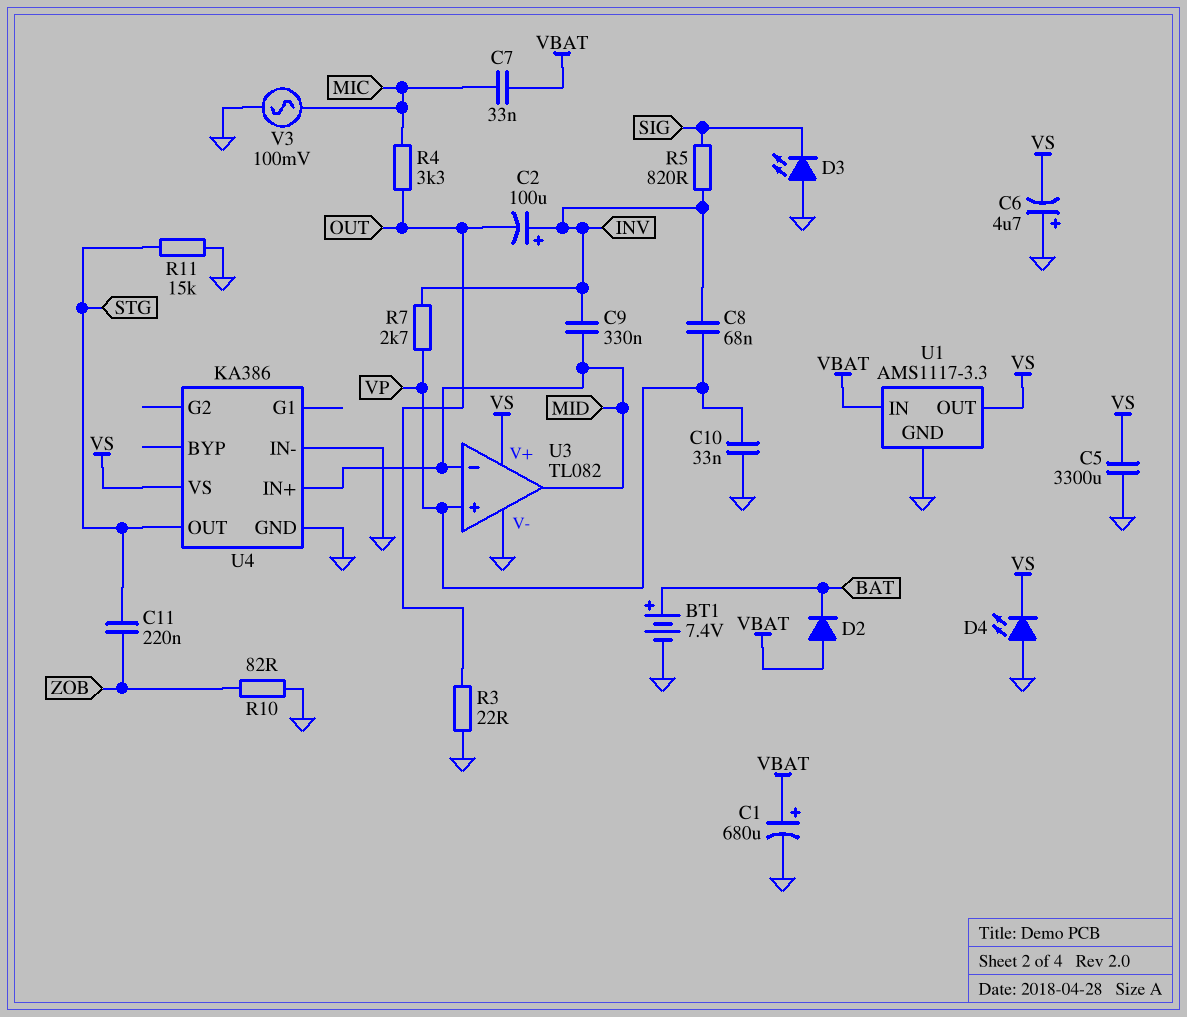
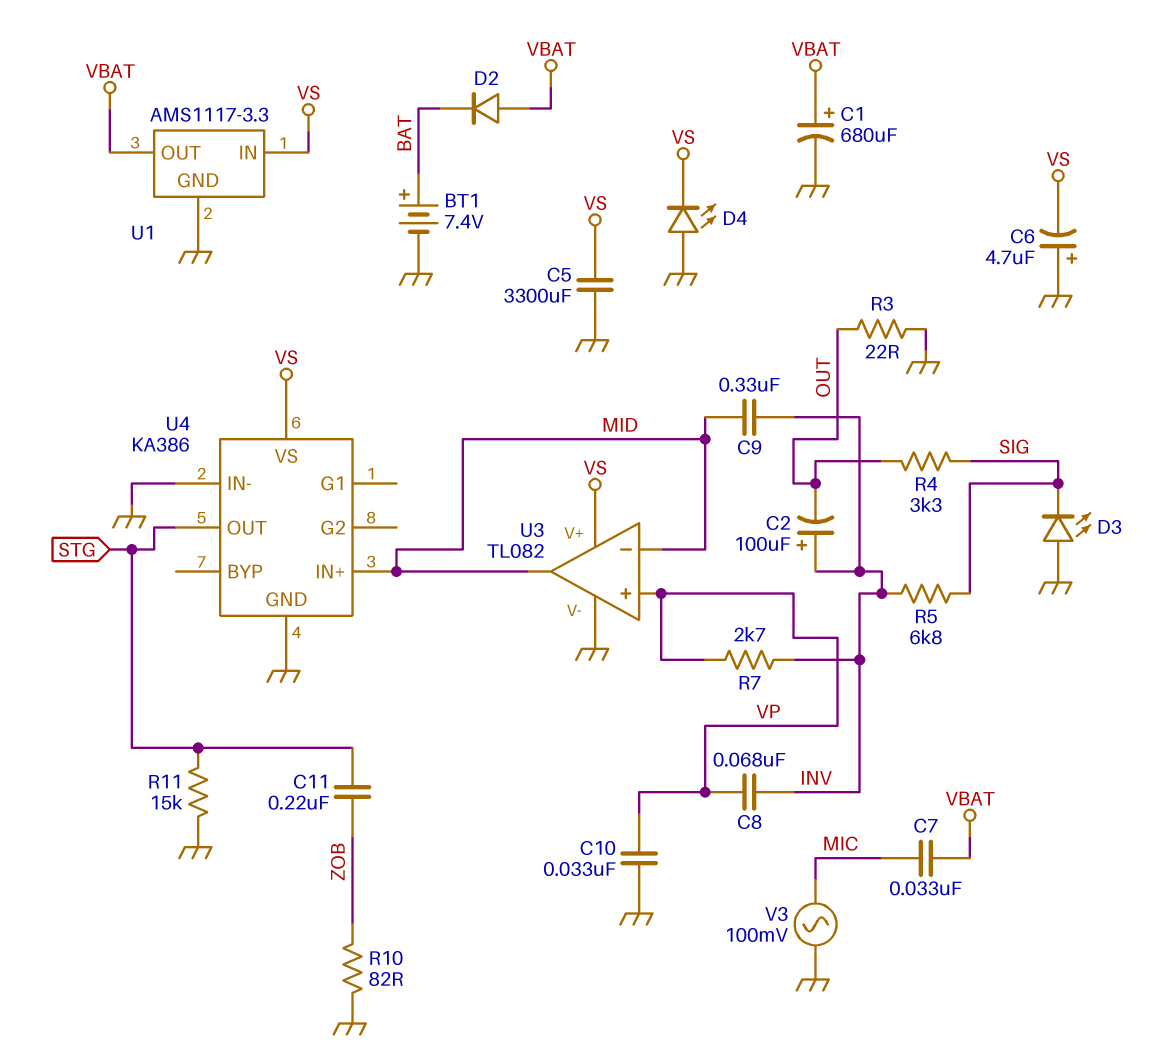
R4: 3.3k (MIC, OUT) -> 3.3k (OUT, SIG)
R5: 820 (INV, SIG) -> 6.8k (INV, SIG)
U1 pin IN: VBAT -> VS
U1 pin OUT: VS -> VBAT

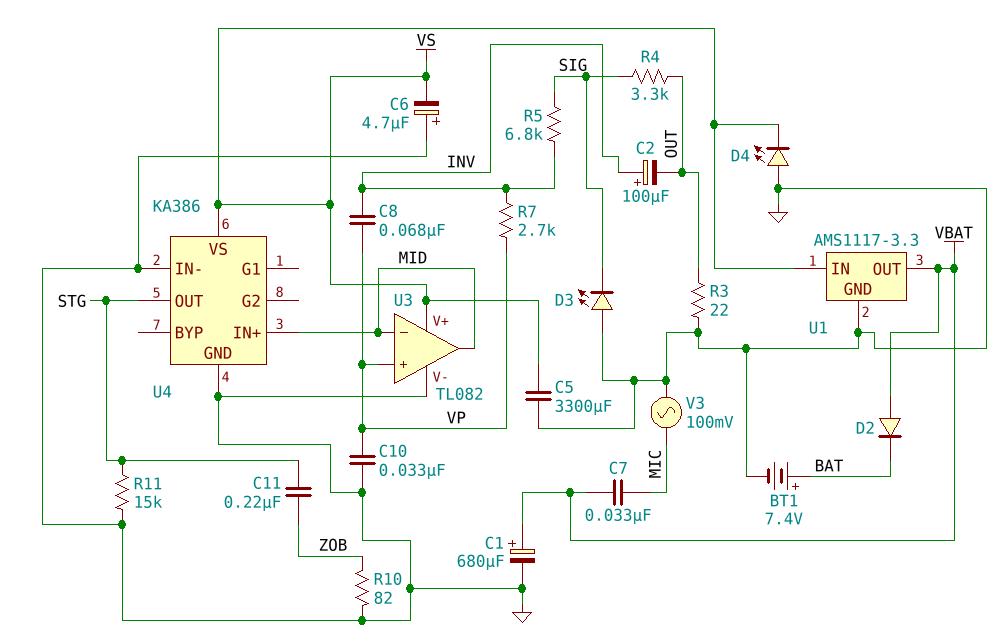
C9: 330nF (INV, MID) -> none

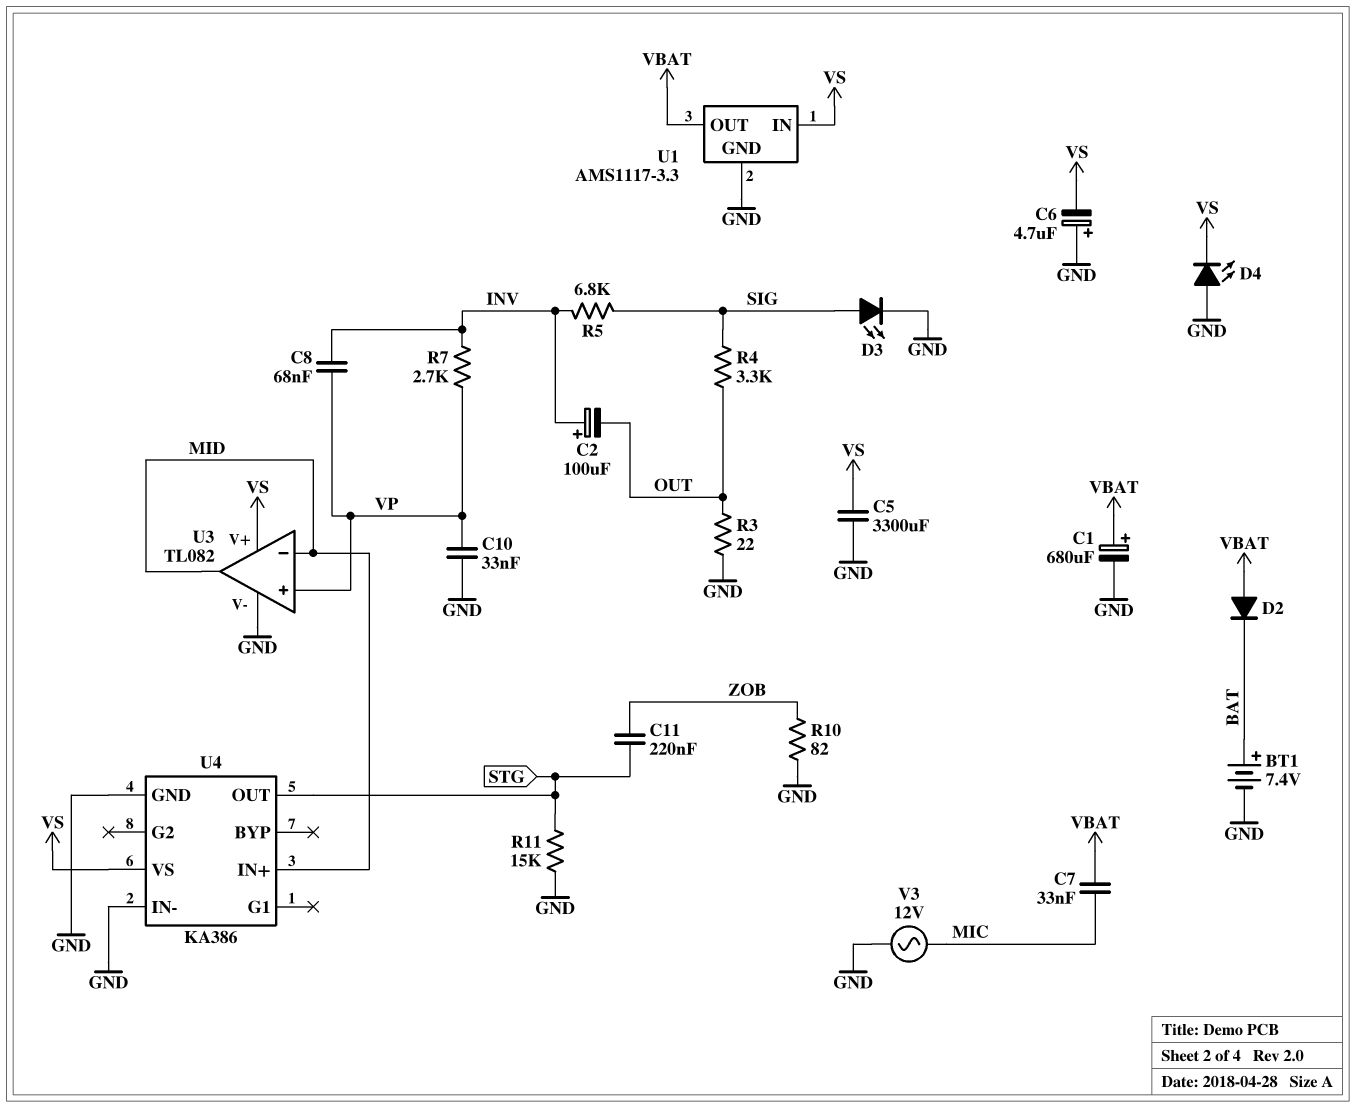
D3: LED (A GND, K SIG) -> LED (A SIG, K GND)
V3: AC 100mV (GND, MIC) -> AC 12V (GND, MIC)

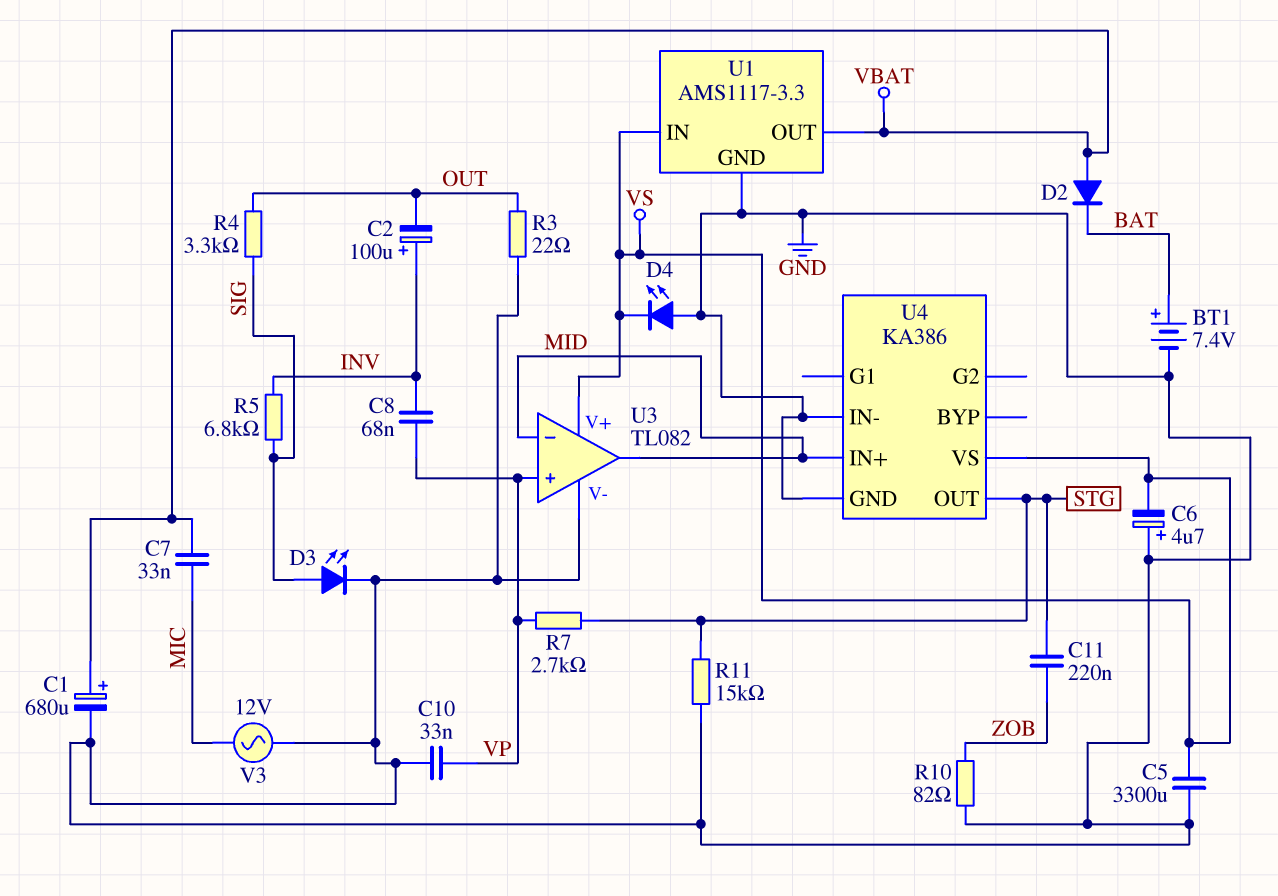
R7: 2.7k (INV, VP) -> 2.7k (STG, VP)

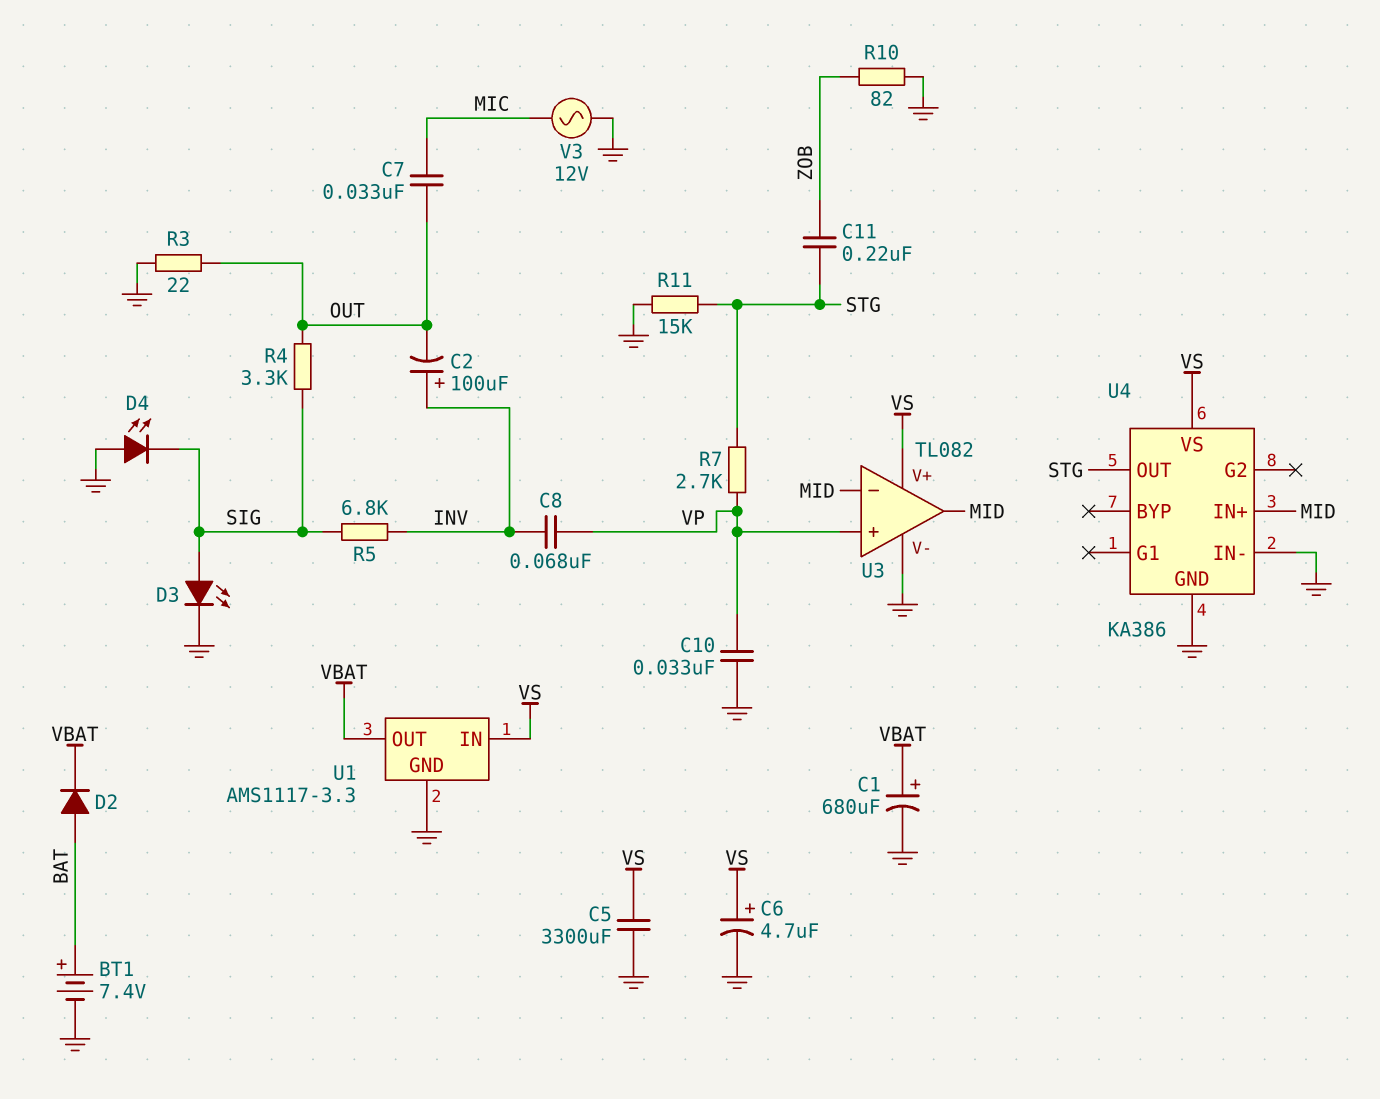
C6: 4.7uF (plus GND, minus VS) -> 4.7uF (plus VS, minus GND)
C7: 33nF (MIC, VBAT) -> 33nF (MIC, OUT)
D2: diode (A VBAT, K BAT) -> diode (A BAT, K VBAT)
D4: LED (A GND, K VS) -> LED (A GND, K SIG)

